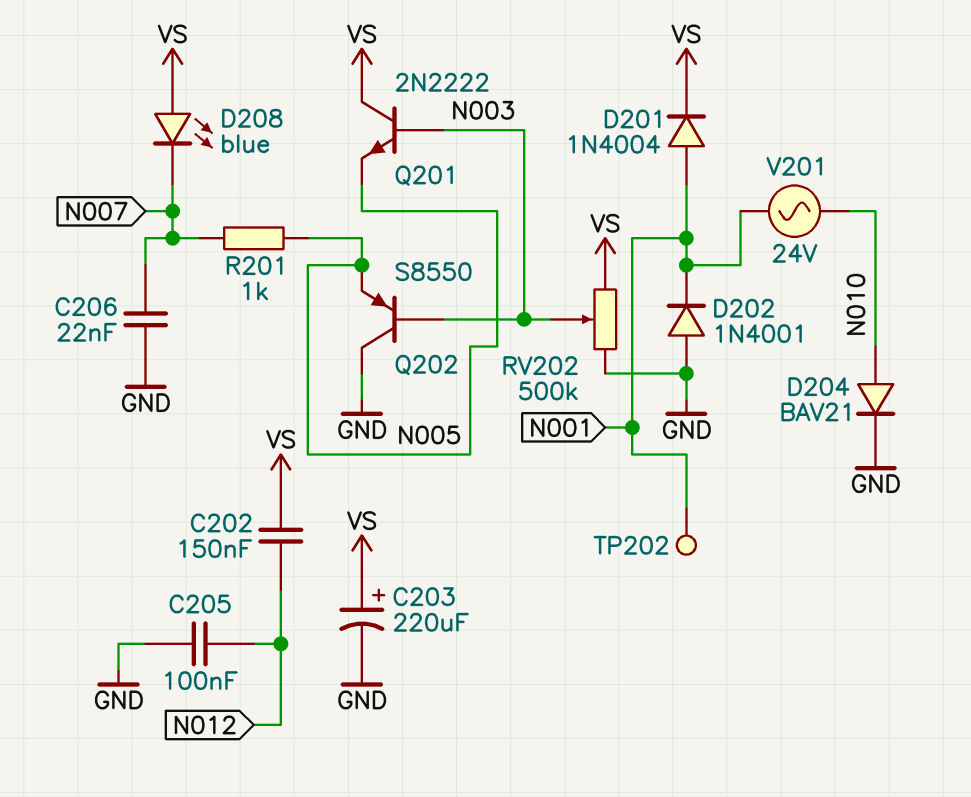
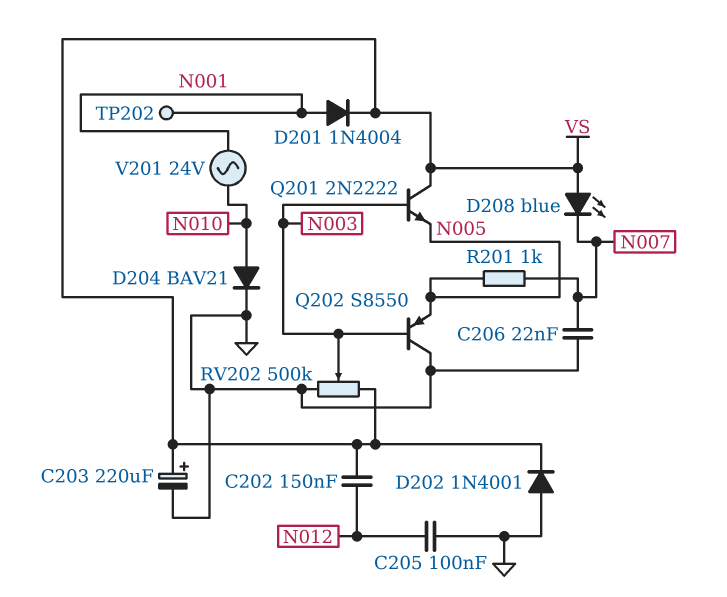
D202: diode 1N4001 (A GND, K N001) -> diode 1N4001 (A GND, K VS)

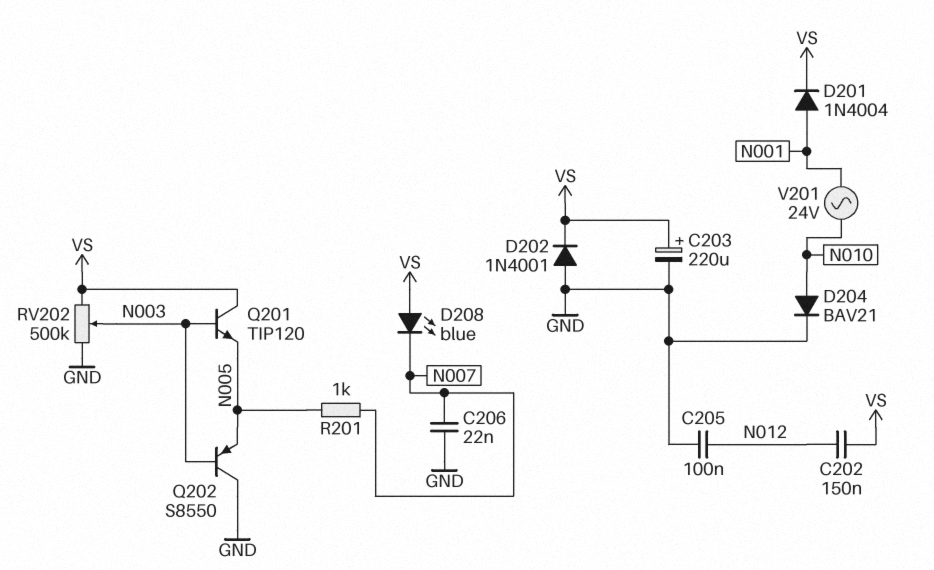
Q201: NPN 2N2222 (B N003, C VS, E N005) -> NPN TIP120 (B N003, C VS, E N005)
TP202: test point (N001) -> none

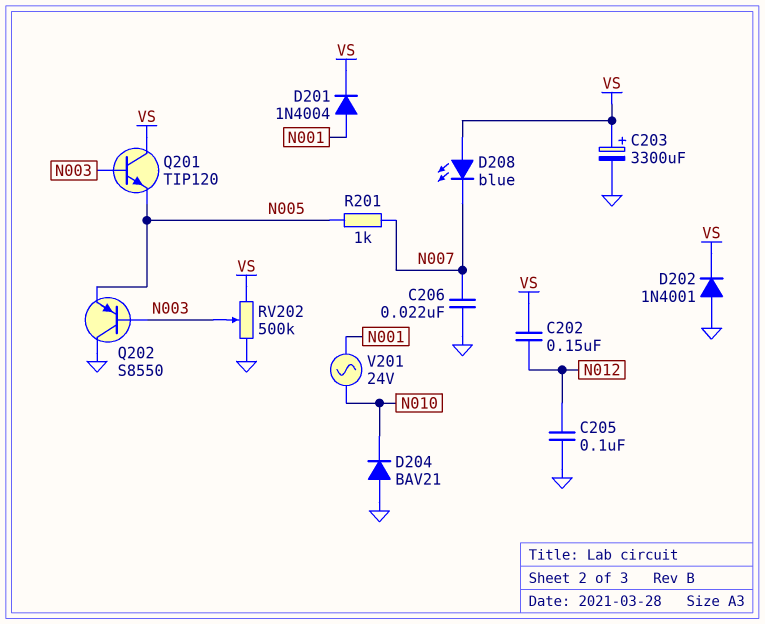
C203: 220uF (plus VS, minus GND) -> 3300uF (plus VS, minus GND)
D204: diode BAV21 (A N010, K GND) -> diode BAV21 (A GND, K N010)

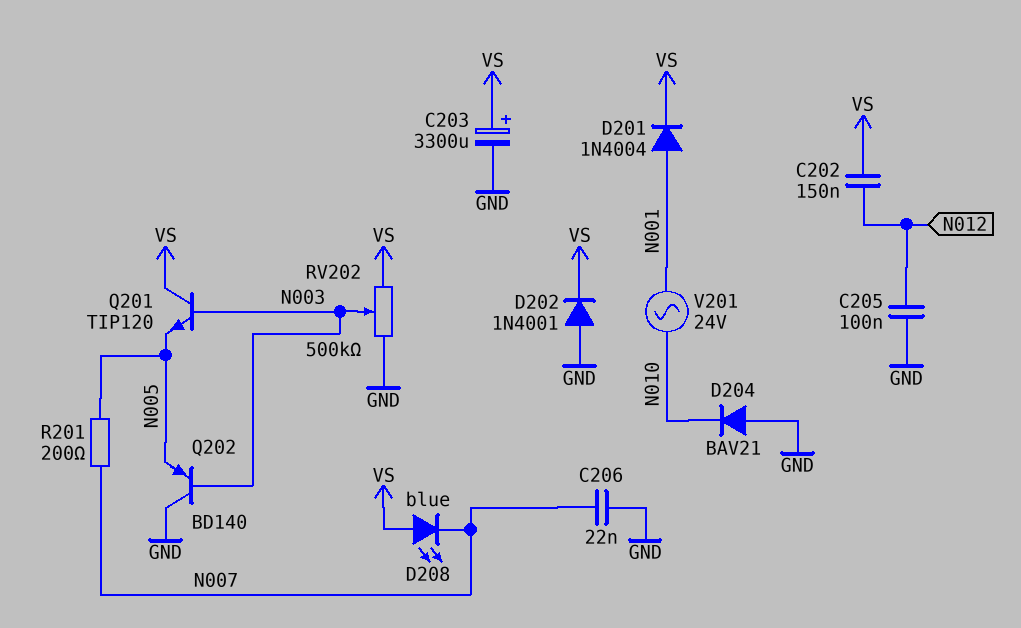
Q202: PNP S8550 (B N003, C GND, E N005) -> PNP BD140 (B N003, C GND, E N005)
R201: 1k (N005, N007) -> 200 (N005, N007)

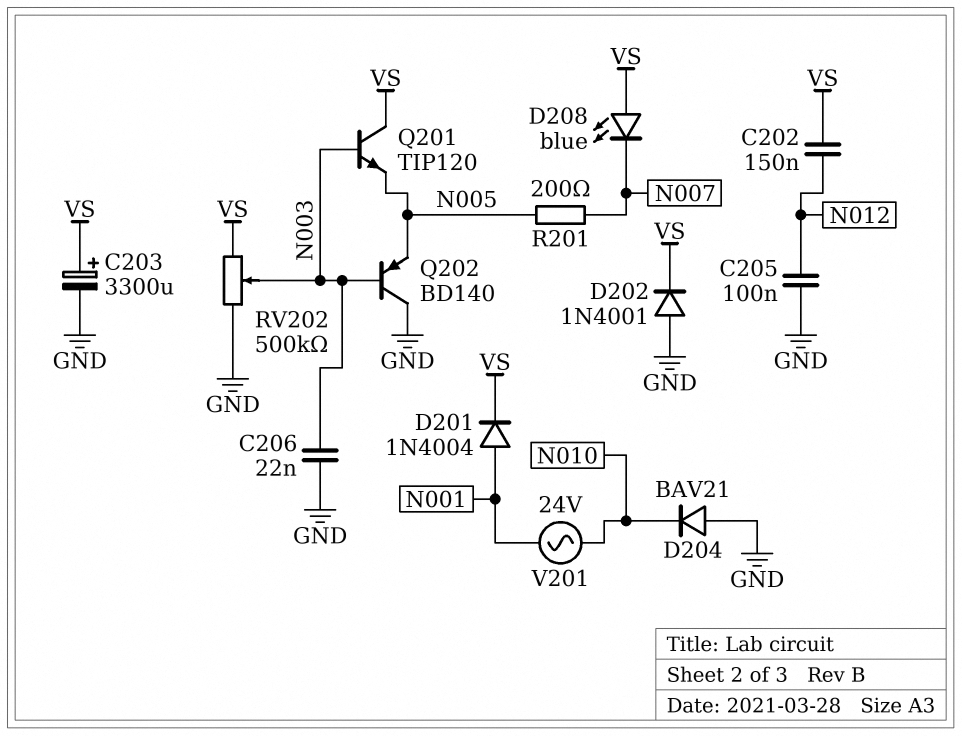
C206: 22nF (GND, N007) -> 22nF (GND, N003)

